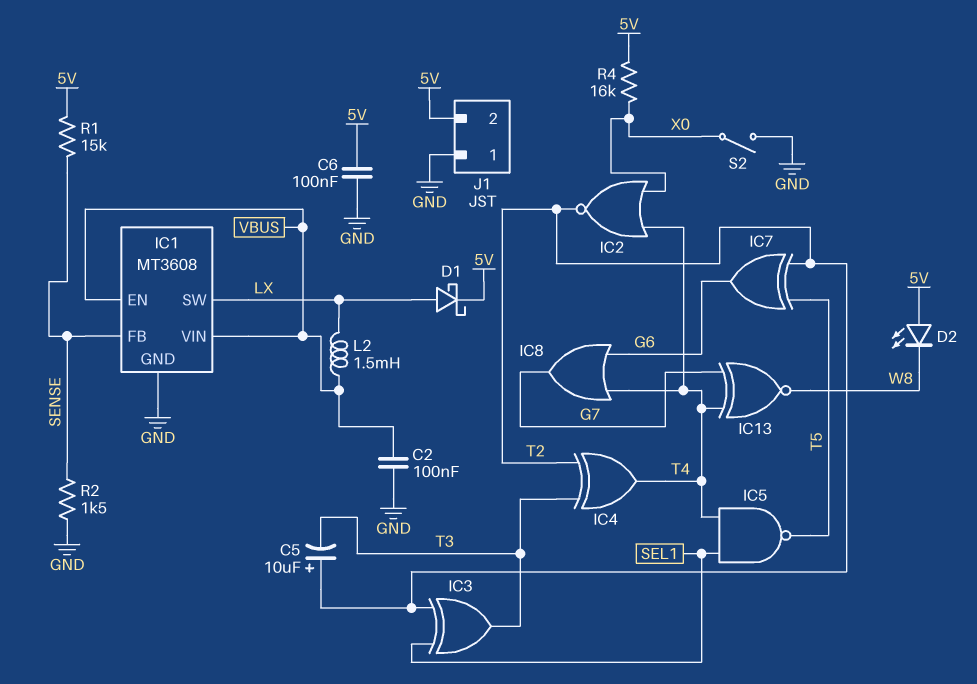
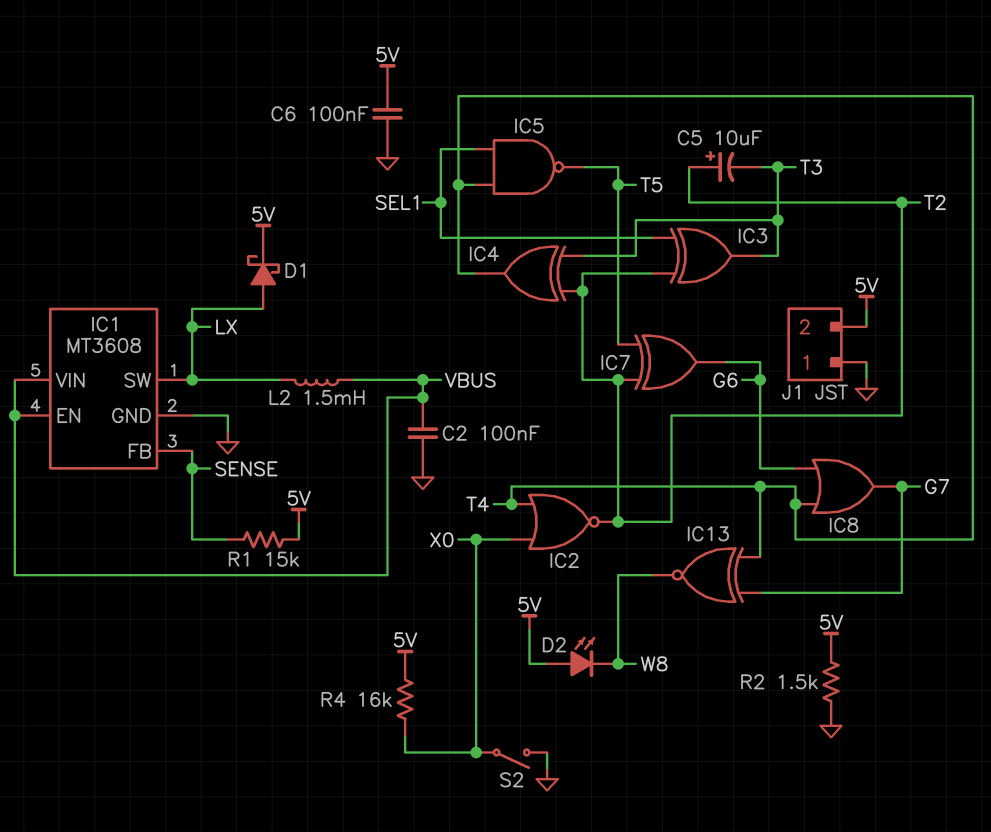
R2: 1.5k (GND, SENSE) -> 1.5k (5V, GND)

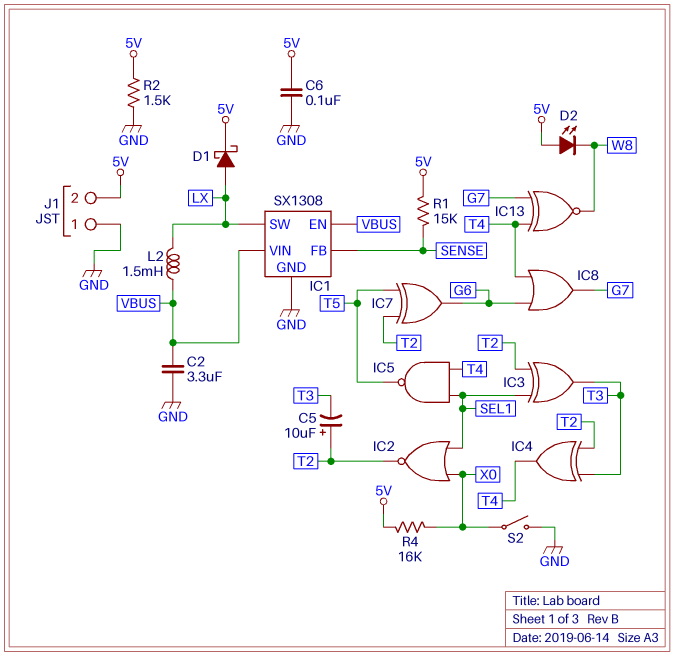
C2: 100nF (GND, VBUS) -> 3.3uF (GND, VBUS)
IC1: MT3608 -> SX1308
IC2: NOR (in T4, in X0, out T2) -> NOR (in SEL1, in X0, out T2)

